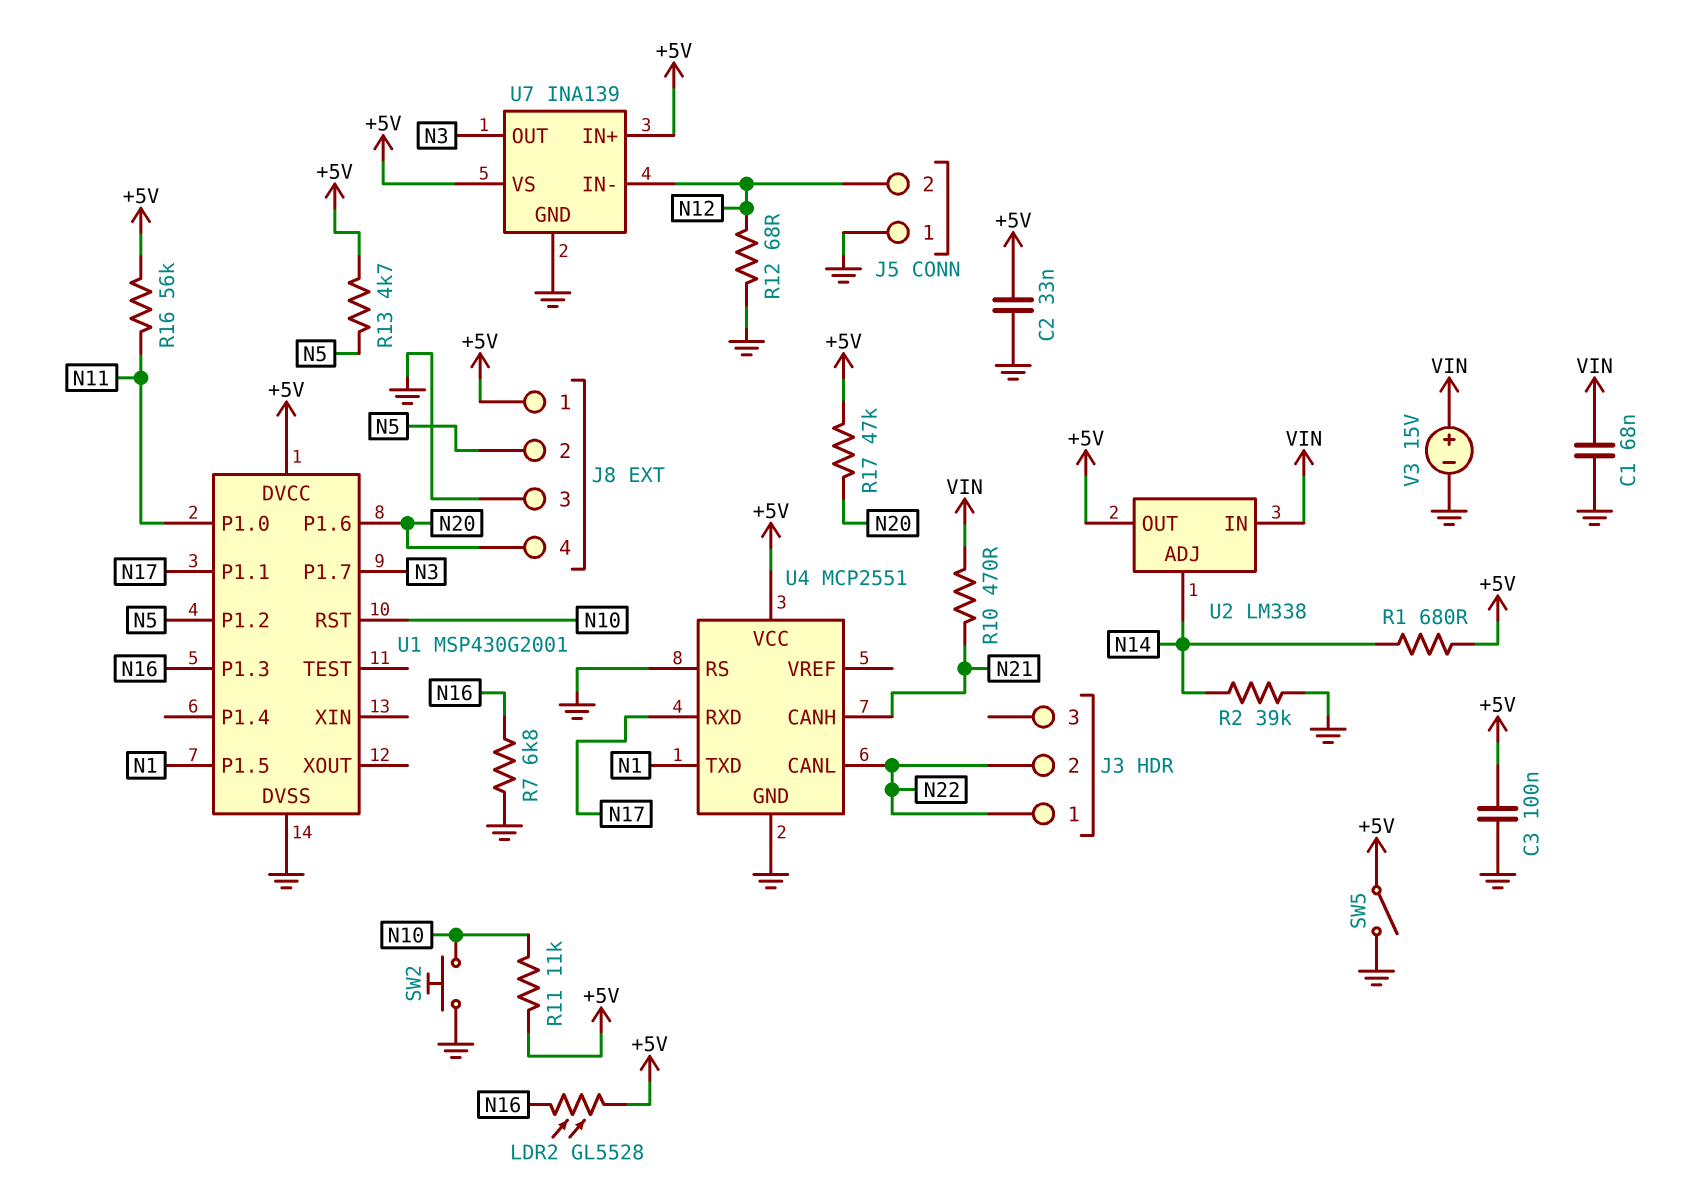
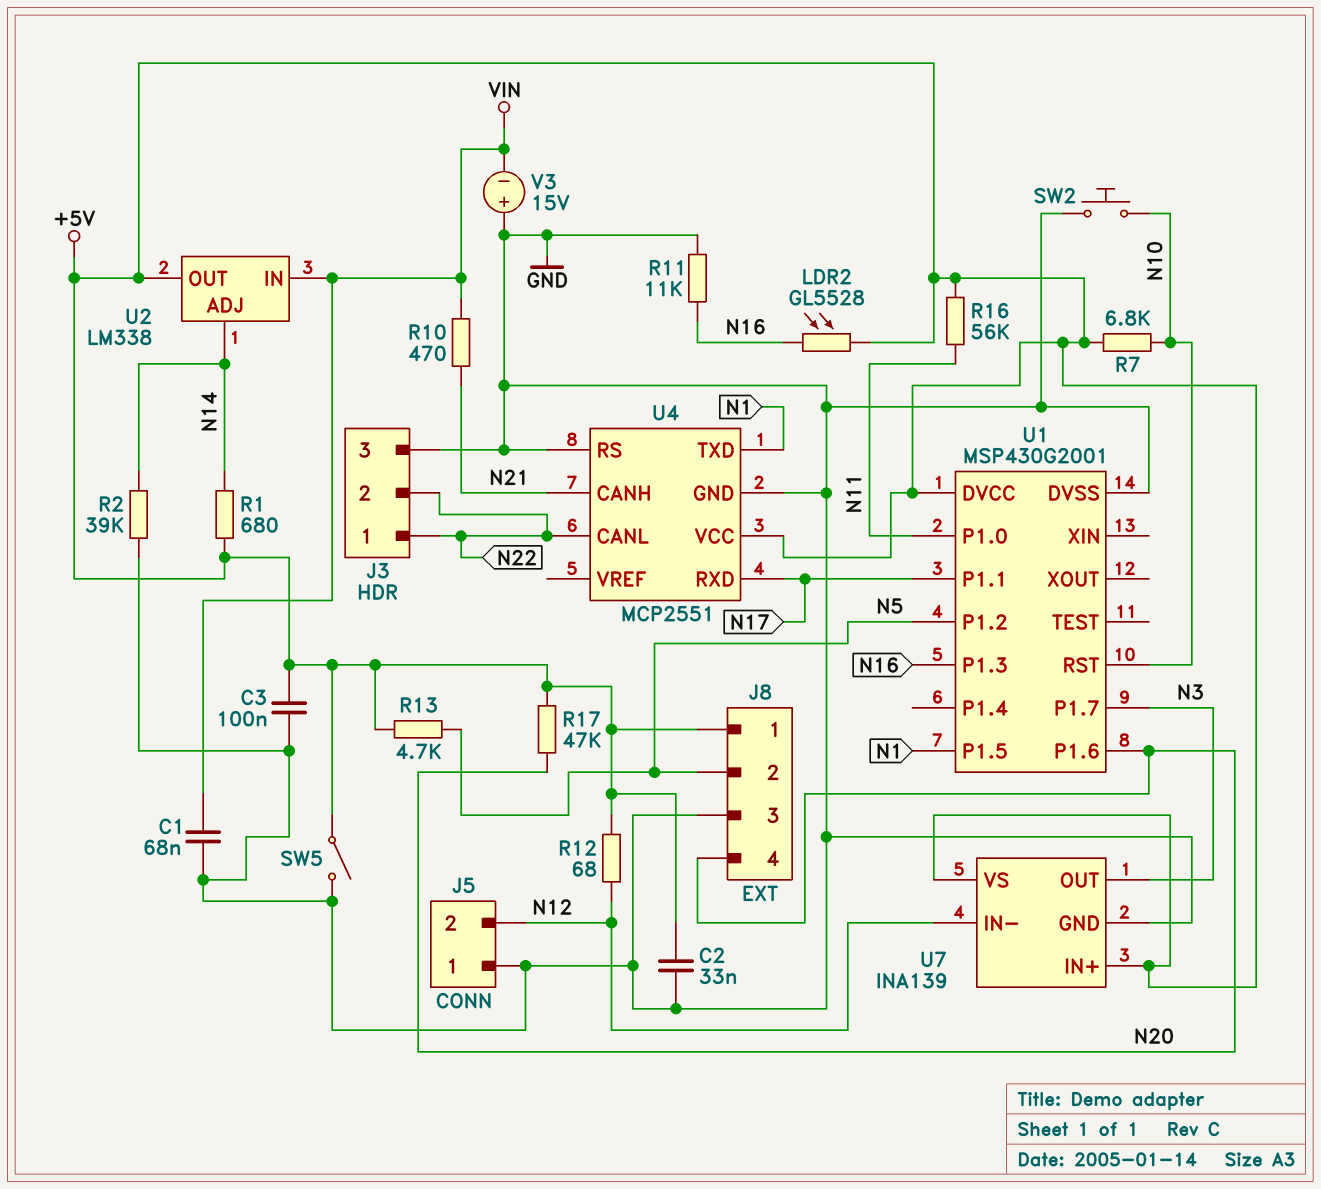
J3 pin 3: none -> GND
R7: 6.8k (GND, N16) -> 6.8k (+5V, N10)
R11: 11k (+5V, N10) -> 11k (GND, N16)
R12: 68 (GND, N12) -> 68 (+5V, N12)
V3: 15V (plus VIN, minus GND) -> 15V (plus GND, minus VIN)

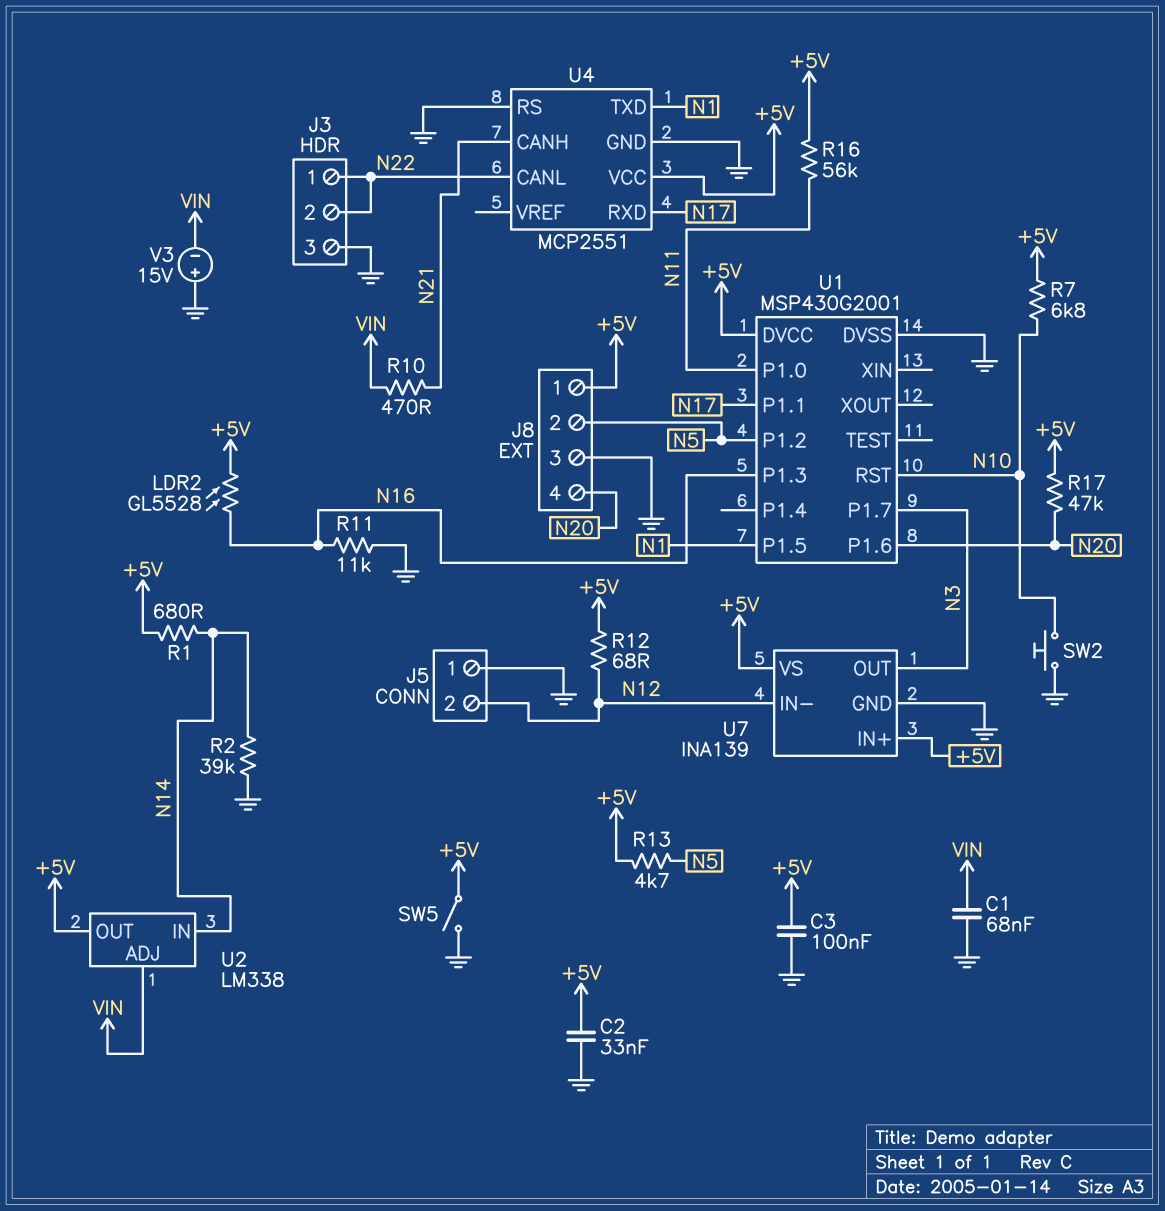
U2 pin ADJ: N14 -> VIN
U2 pin IN: VIN -> N14

